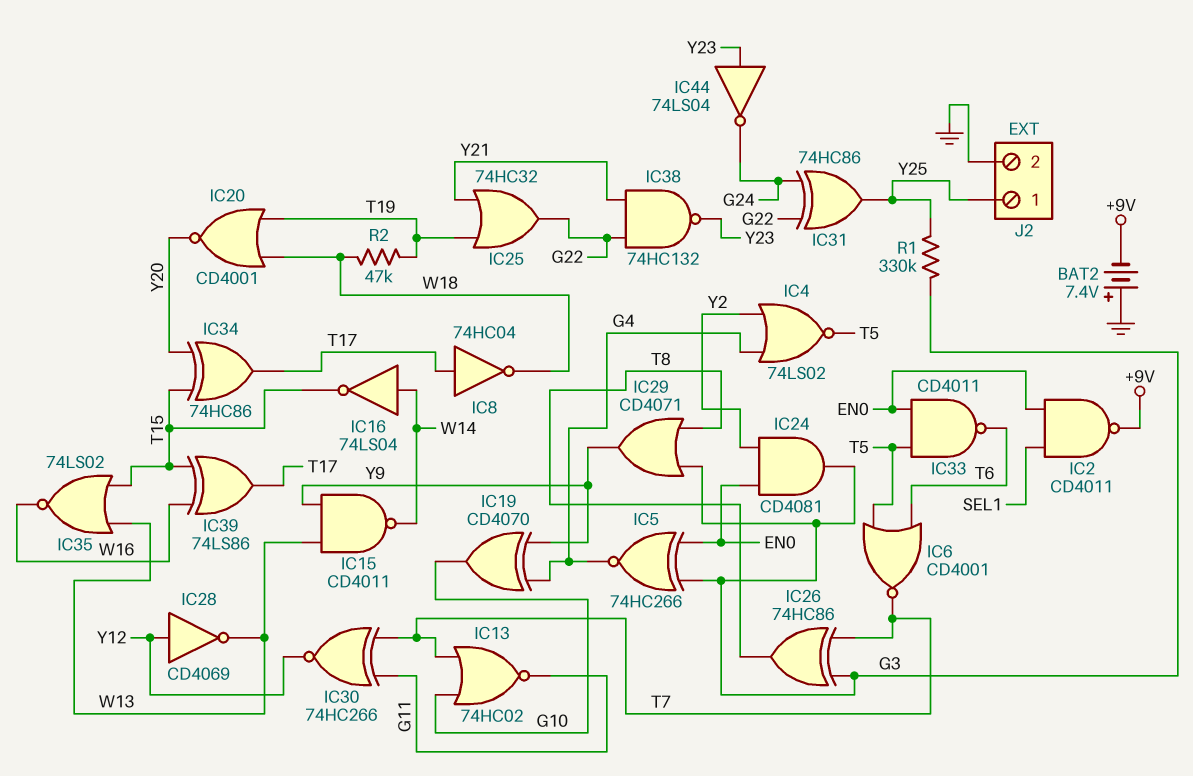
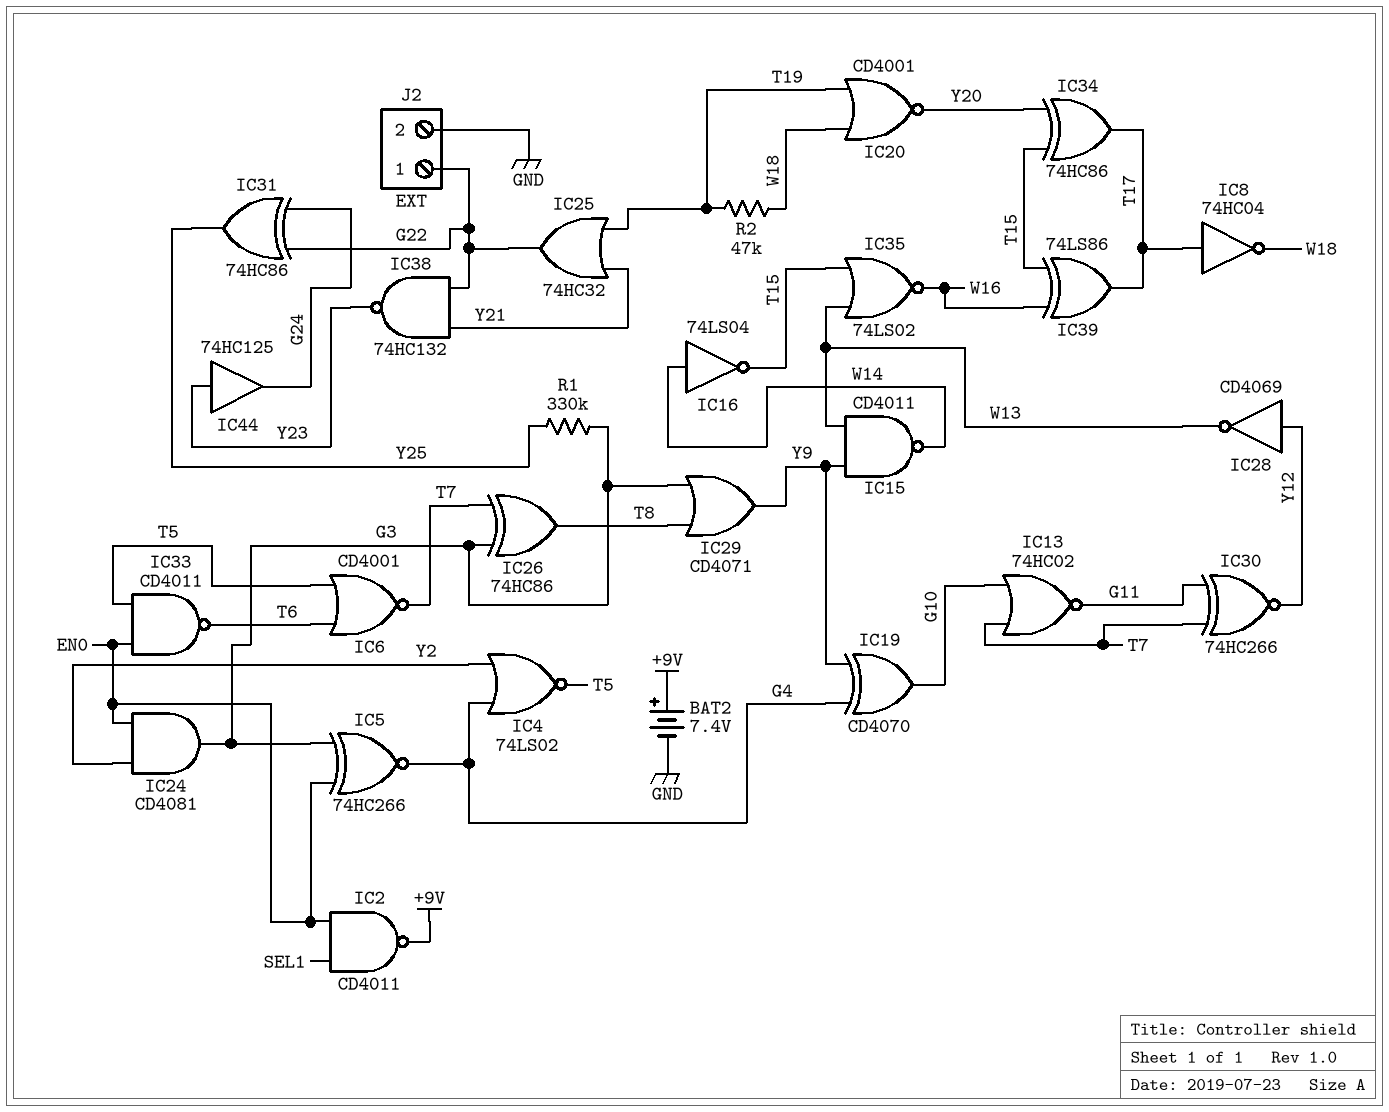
BAT2: 7.4V (plus GND, minus +9V) -> 7.4V (plus +9V, minus GND)
IC44: NOT 74LS04 (in Y23, out G24) -> buffer 74HC125 (in Y23, out G24)
J2 pin 1: Y25 -> G22

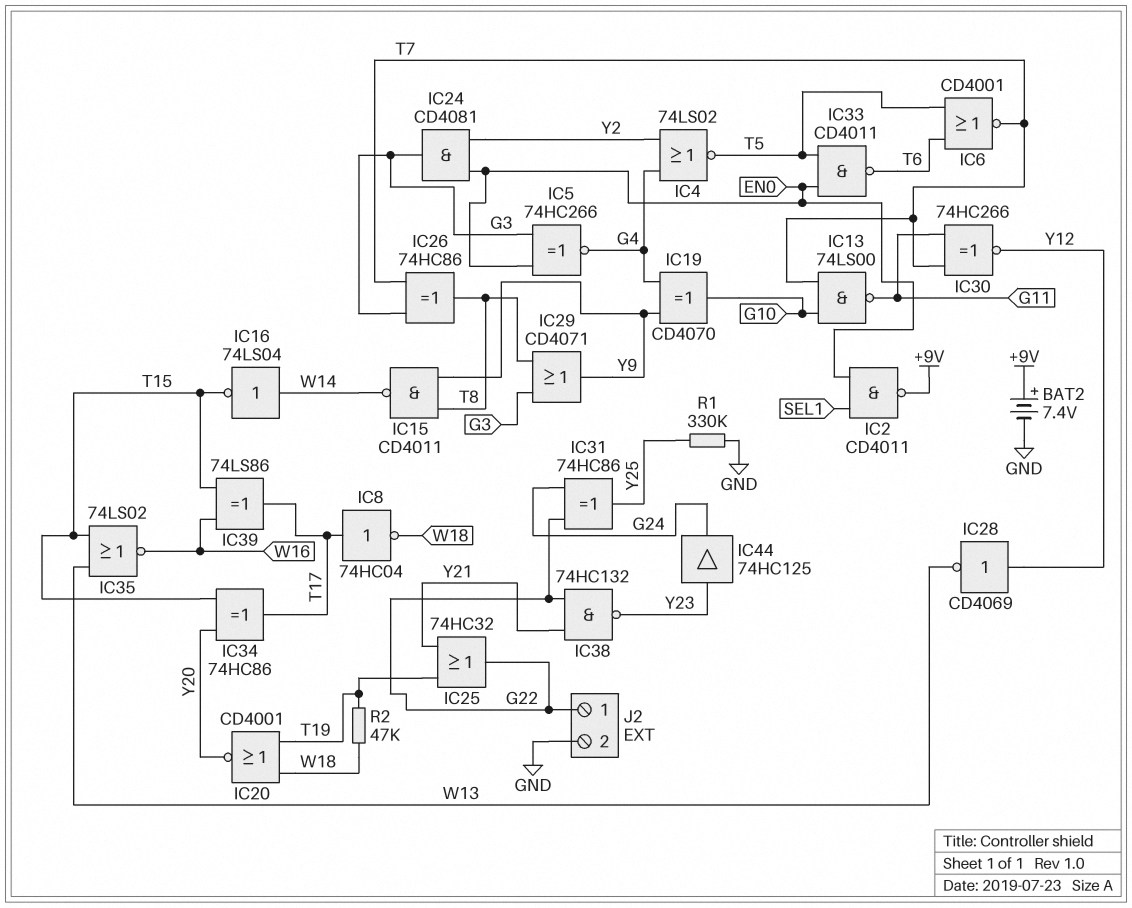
IC13: NOR 74HC02 (in G10, in T7, out G11) -> NAND 74LS00 (in G10, in T7, out G11)
IC15: NAND CD4011 (in W13, in Y9, out W14) -> NAND CD4011 (in T8, in Y9, out W14)
R1: 330k (G3, Y25) -> 330k (GND, Y25)

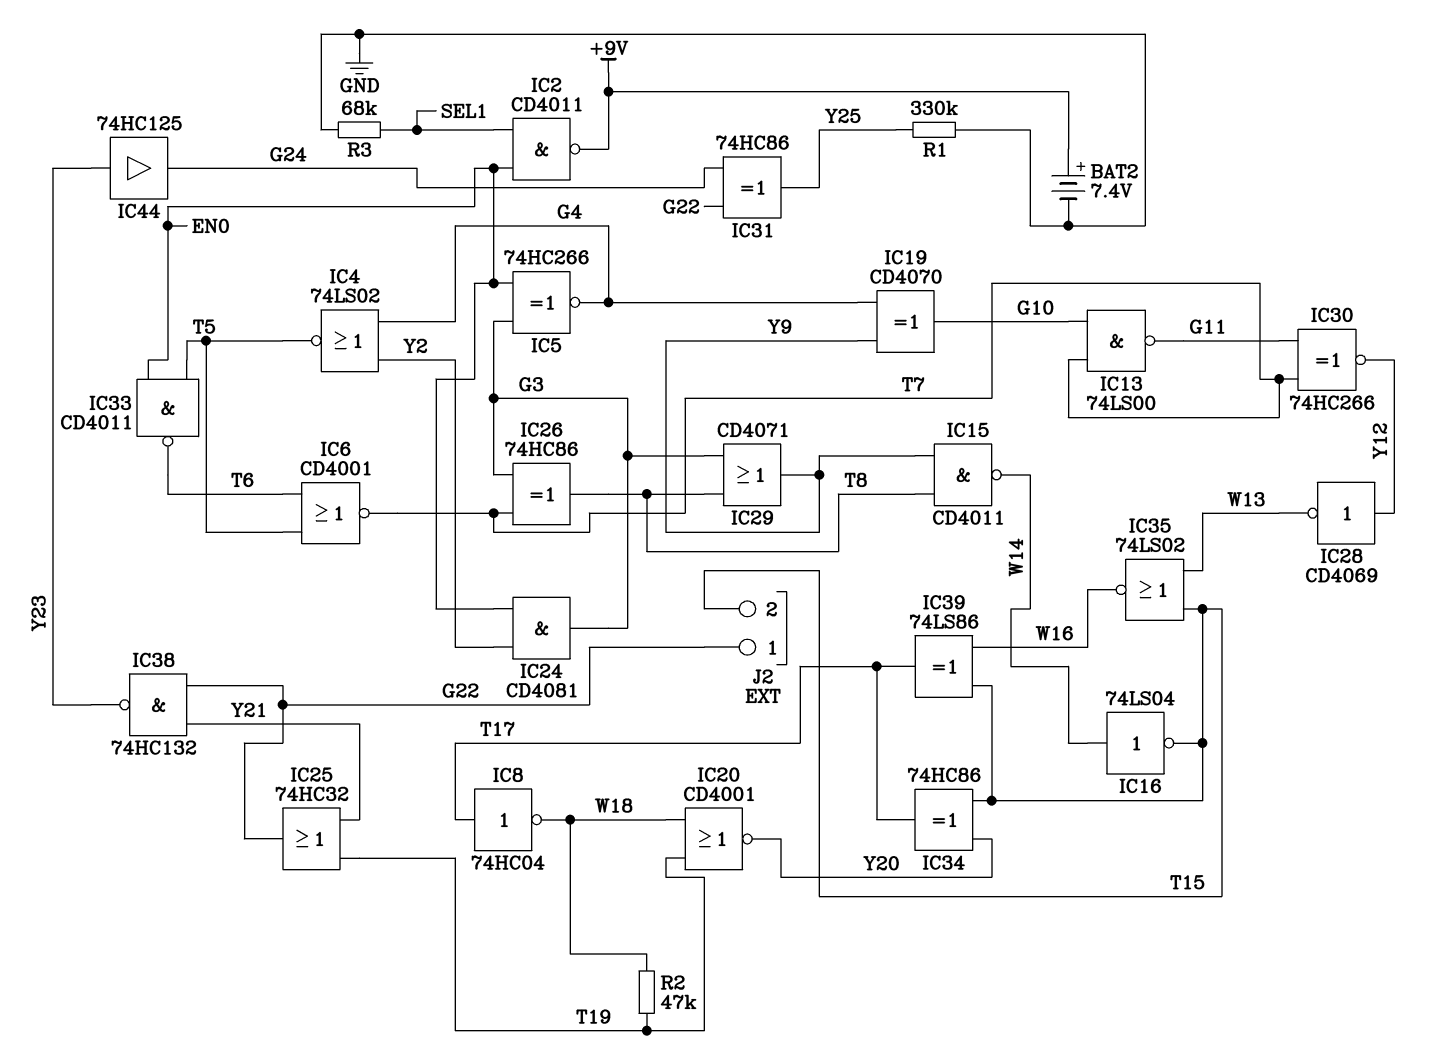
J2 pin 2: GND -> T15
R3: none -> 68k (GND, SEL1)

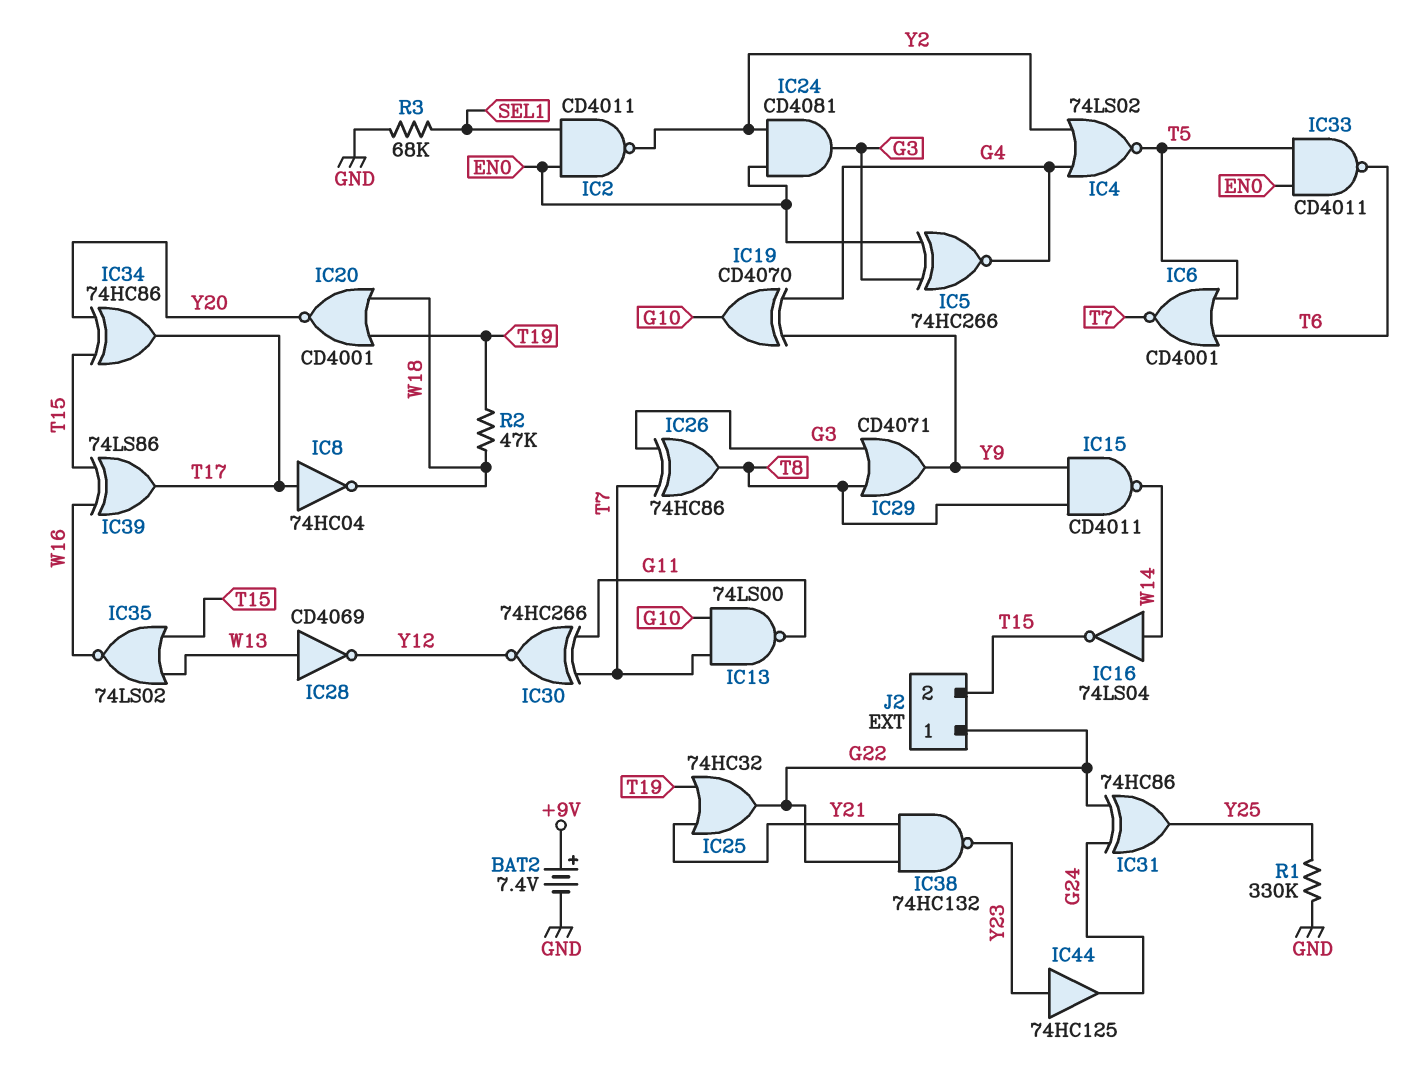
IC2: NAND CD4011 (in EN0, in SEL1, out +9V) -> NAND CD4011 (in EN0, in SEL1, out Y2)
IC28: NOT CD4069 (in Y12, out W13) -> NOT CD4069 (in W13, out Y12)

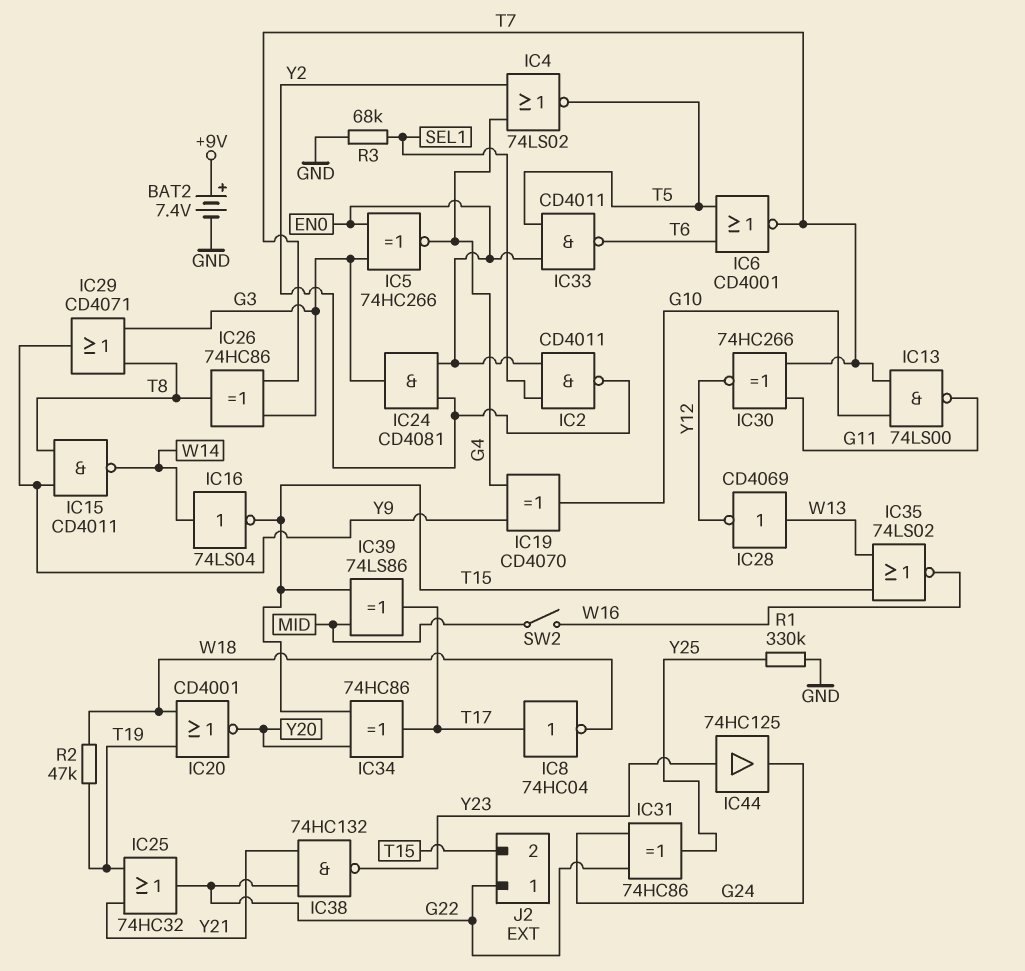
IC39: XOR 74LS86 (in T15, in W16, out T17) -> XOR 74LS86 (in MID, in T15, out T17)
SW2: none -> switch (MID, W16)

